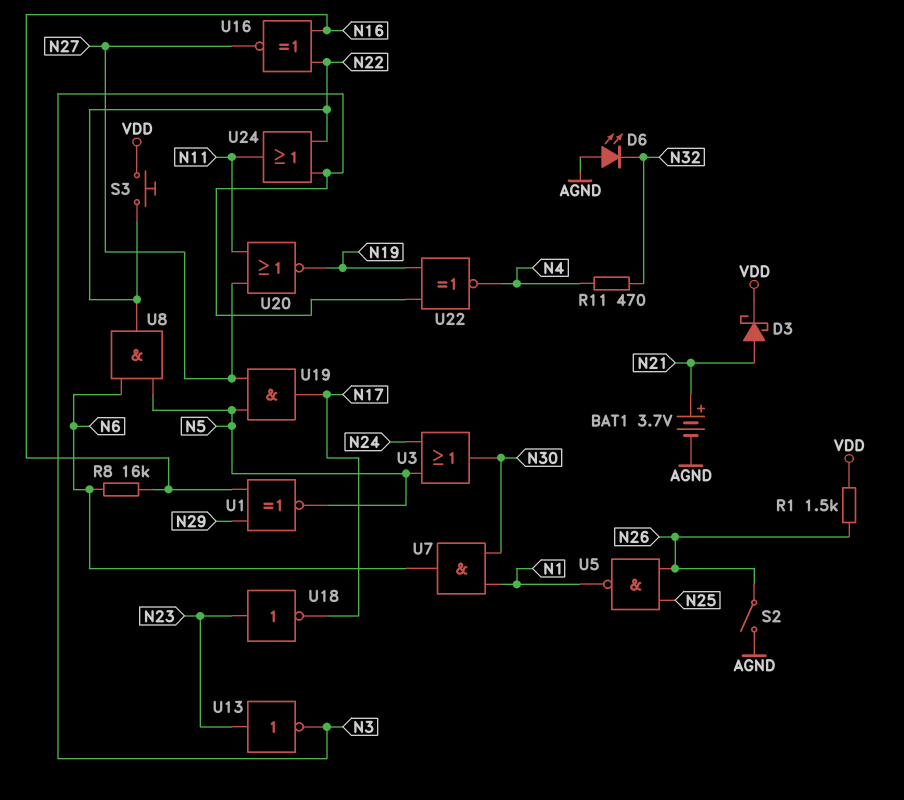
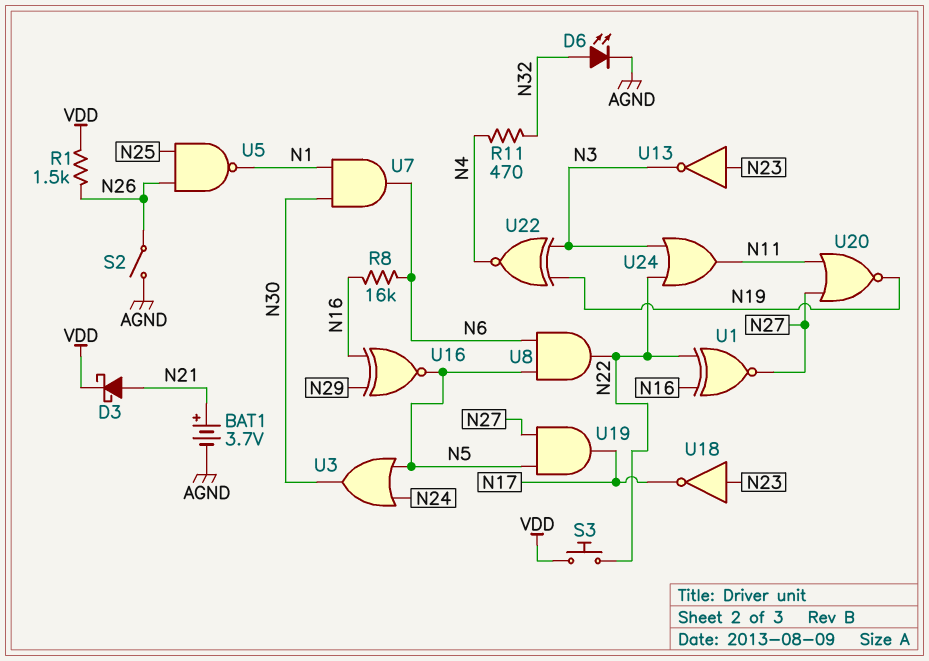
D6: LED (A AGND, K N32) -> LED (A N32, K AGND)
U1: XNOR (in N16, in N29, out N5) -> XNOR (in N16, in N22, out N27)
U16: XNOR (in N16, in N22, out N27) -> XNOR (in N16, in N29, out N5)

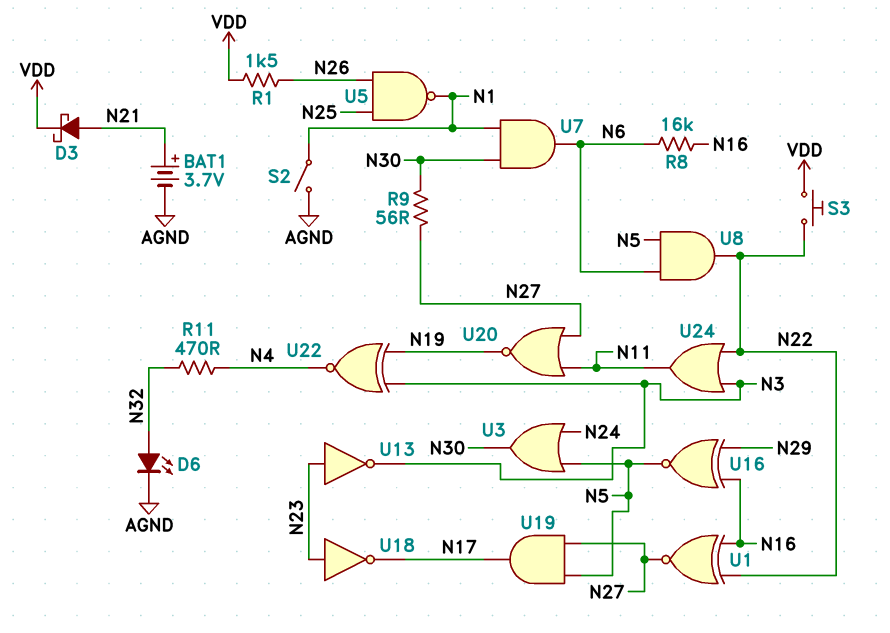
R9: none -> 56 (N27, N30)
S2: switch (AGND, N26) -> switch (AGND, N1)

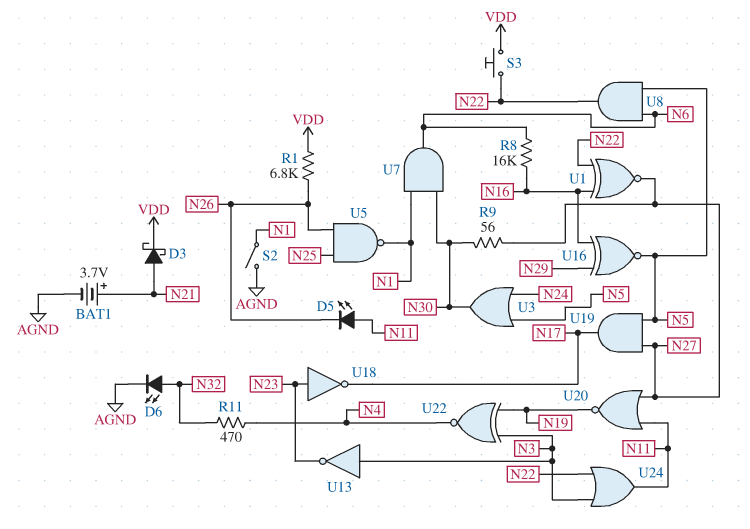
D5: none -> LED (A N11, K N26)
R1: 1.5k (N26, VDD) -> 6.8k (N26, VDD)
U13: NOT (in N23, out N3) -> NOT (in N3, out N23)

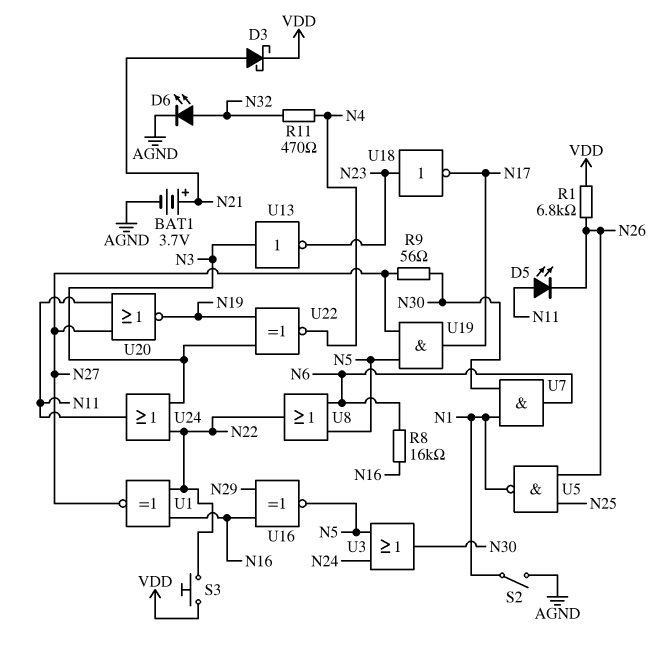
U8: AND (in N5, in N6, out N22) -> OR (in N5, in N6, out N22)

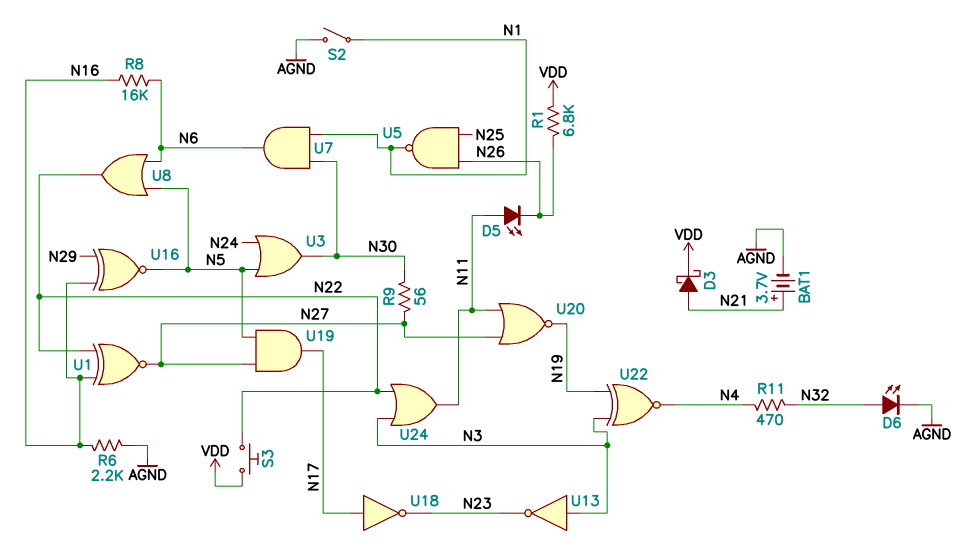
R6: none -> 2.2k (AGND, N16)
U18: NOT (in N23, out N17) -> NOT (in N17, out N23)

